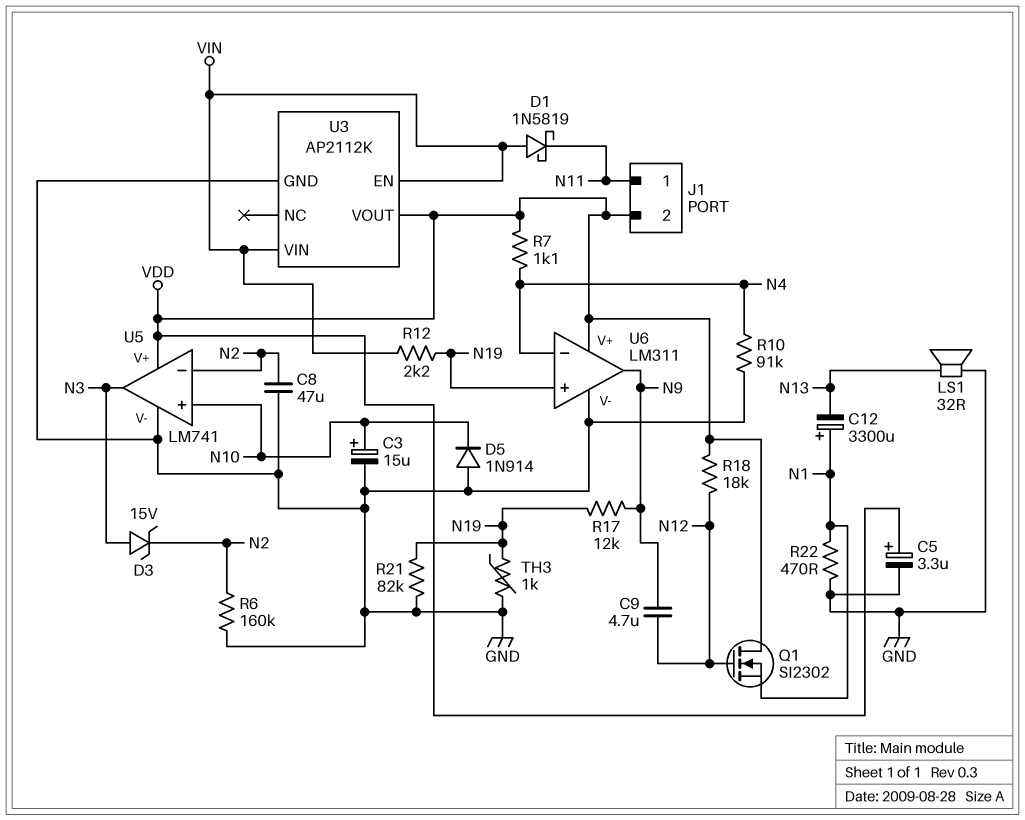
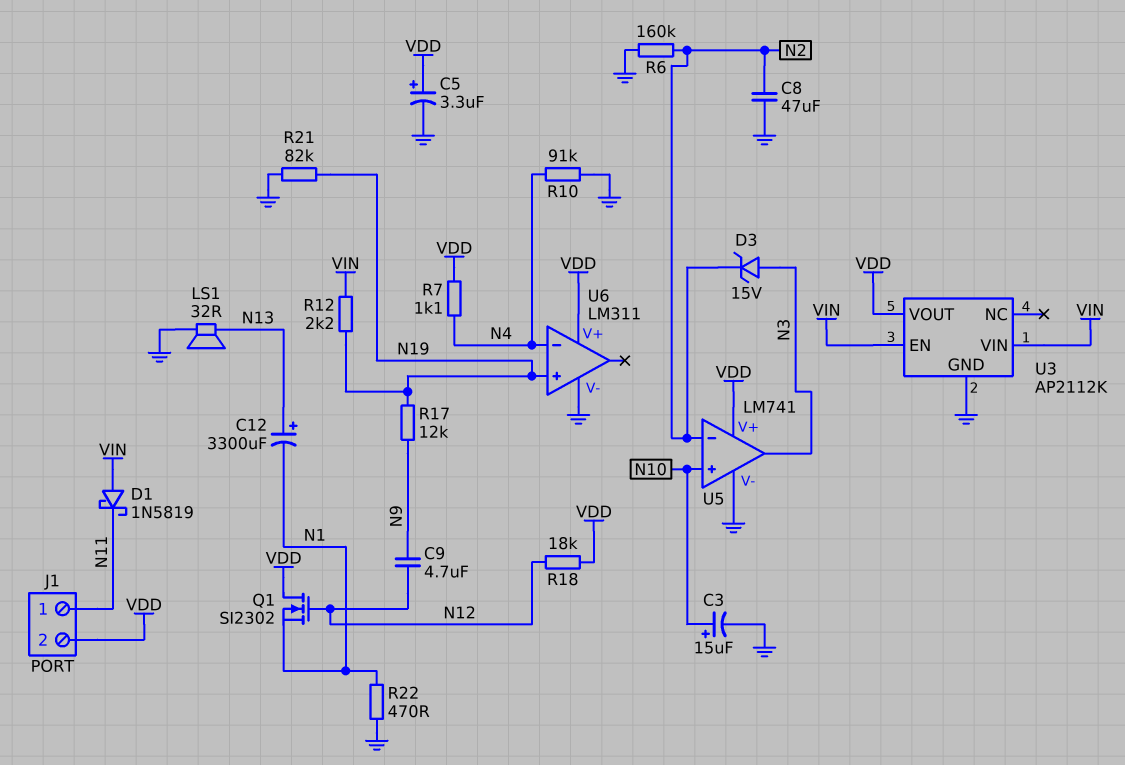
C12: 3300uF (plus N1, minus N13) -> 3300uF (plus N13, minus N1)
D5: diode 1N914 (A GND, K N10) -> none
TH3: 1k (GND, N19) -> none
U6 pin out: N9 -> none

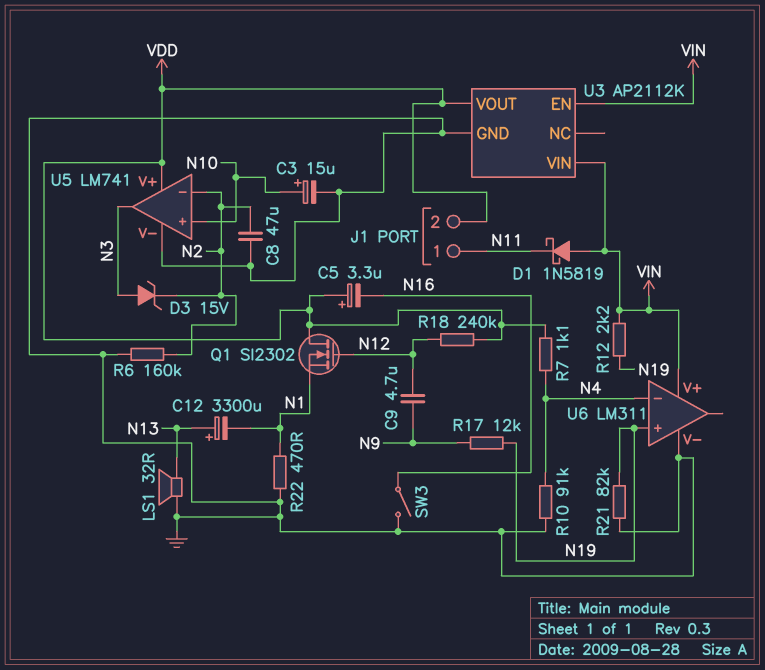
C5: 3.3uF (plus VDD, minus GND) -> 3.3uF (plus VDD, minus N16)
R18: 18k (N12, VDD) -> 240k (N12, VDD)
SW3: none -> switch (GND, N16)
U6 pin V+: VDD -> VIN

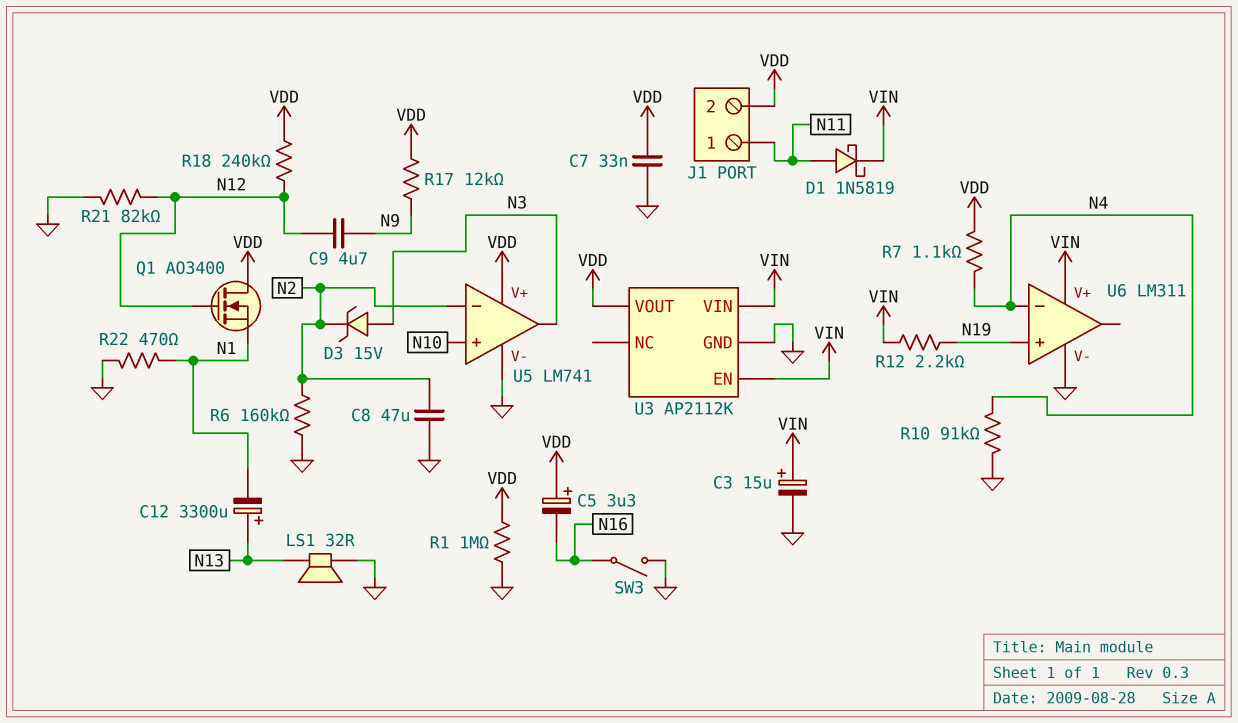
C3: 15uF (plus N10, minus GND) -> 15uF (plus VIN, minus GND)
C7: none -> 33nF (GND, VDD)
D1: schottky 1N5819 (A VIN, K N11) -> schottky 1N5819 (A N11, K VIN)
Q1: NMOS SI2302 (G N12, D VDD, S N1) -> NMOS AO3400 (G N12, D VDD, S N1)
R1: none -> 1M (GND, VDD)
R17: 12k (N9, N19) -> 12k (N9, VDD)
R21: 82k (GND, N19) -> 82k (GND, N12)

